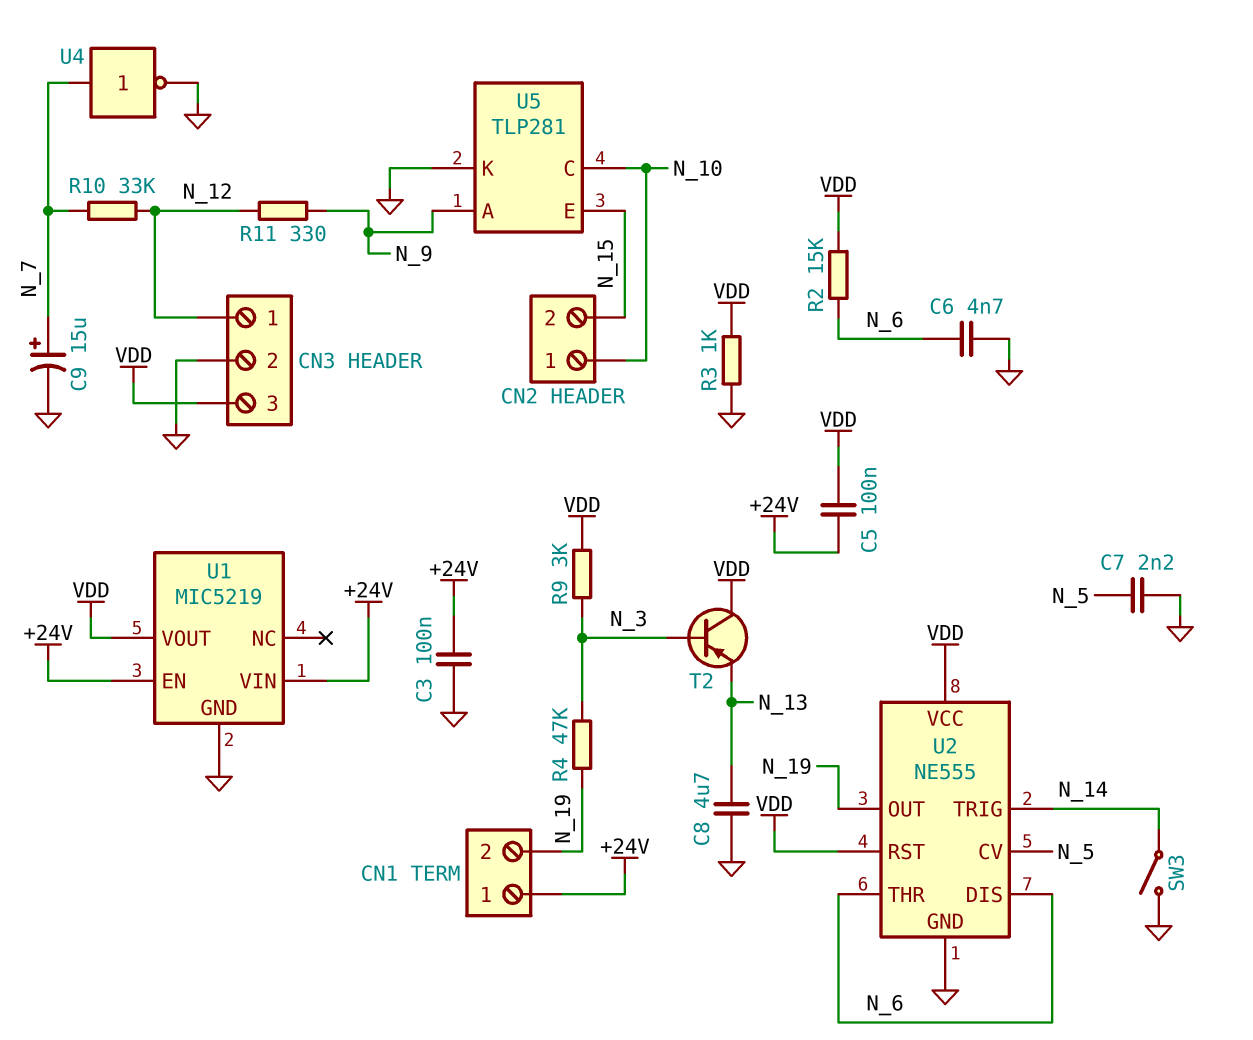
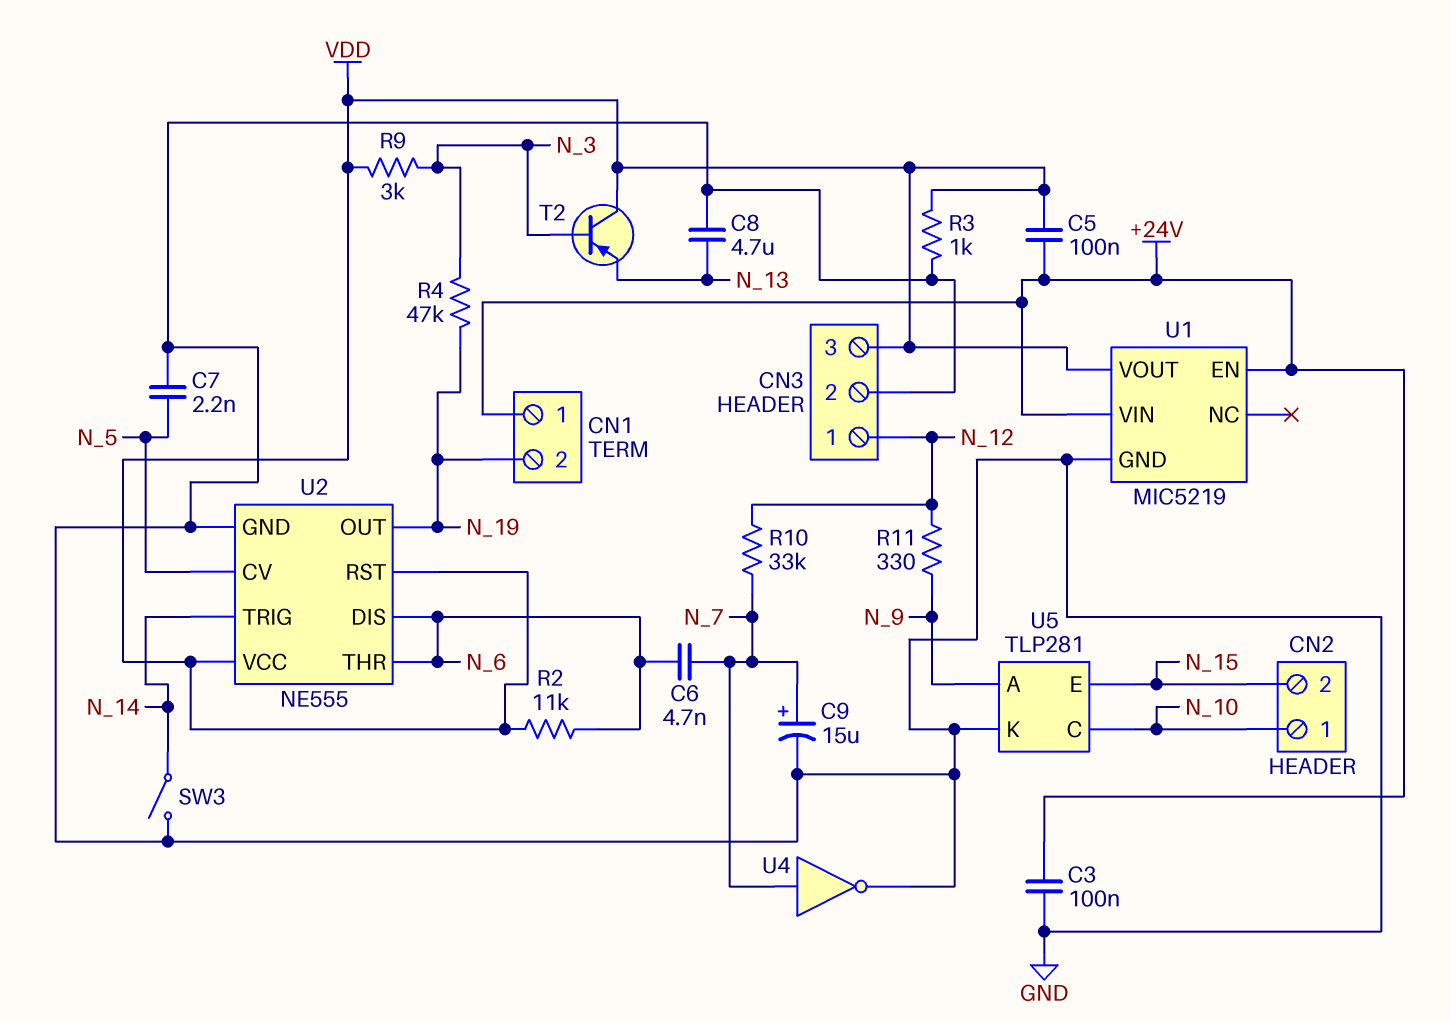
C6: 4.7nF (GND, N_6) -> 4.7nF (N_6, N_7)
R2: 15k (N_6, VDD) -> 11k (N_6, VDD)

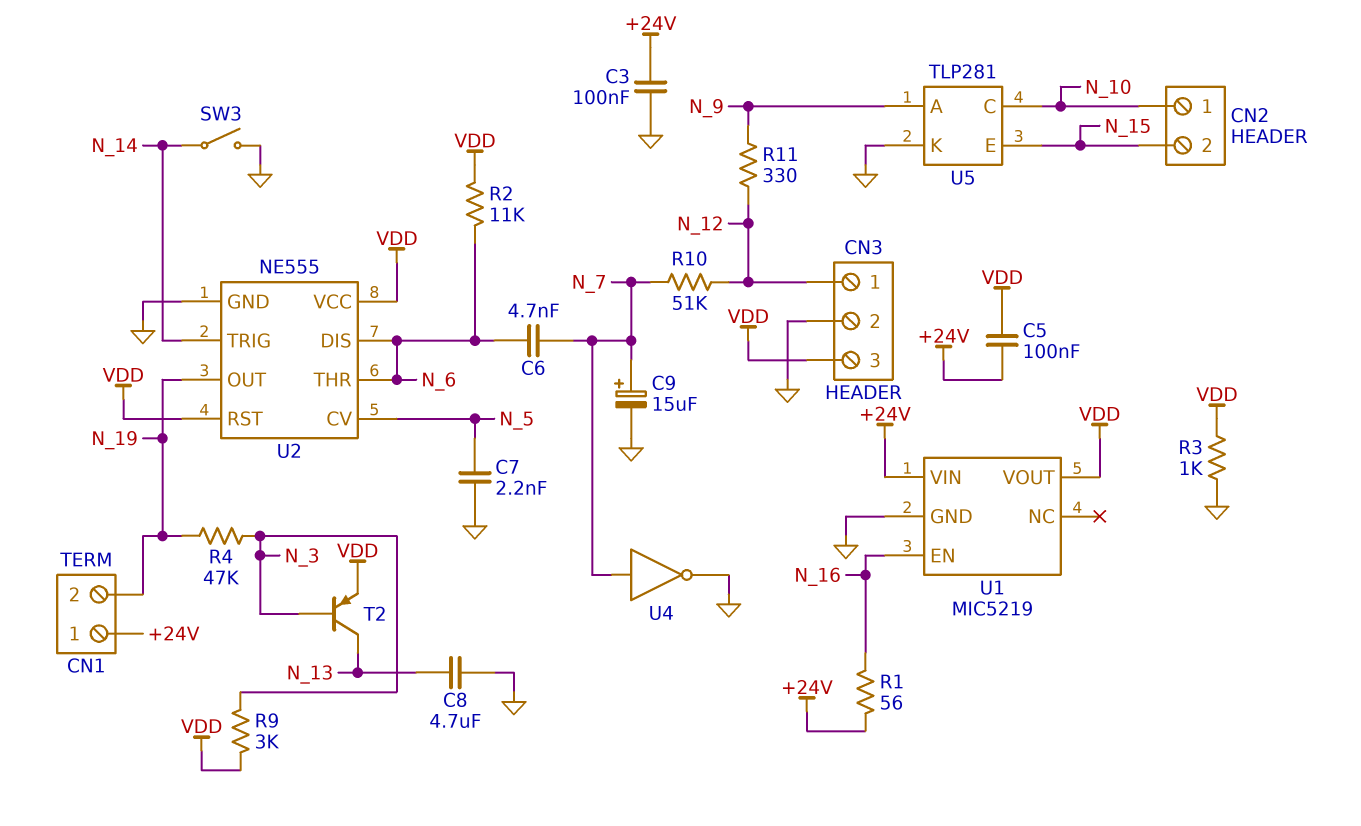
R1: none -> 56 (+24V, N_16)
R10: 33k (N_7, N_12) -> 51k (N_7, N_12)
T2: PNP (B N_3, C VDD, E N_13) -> PNP (B N_3, C N_13, E VDD)
U1 pin EN: +24V -> N_16

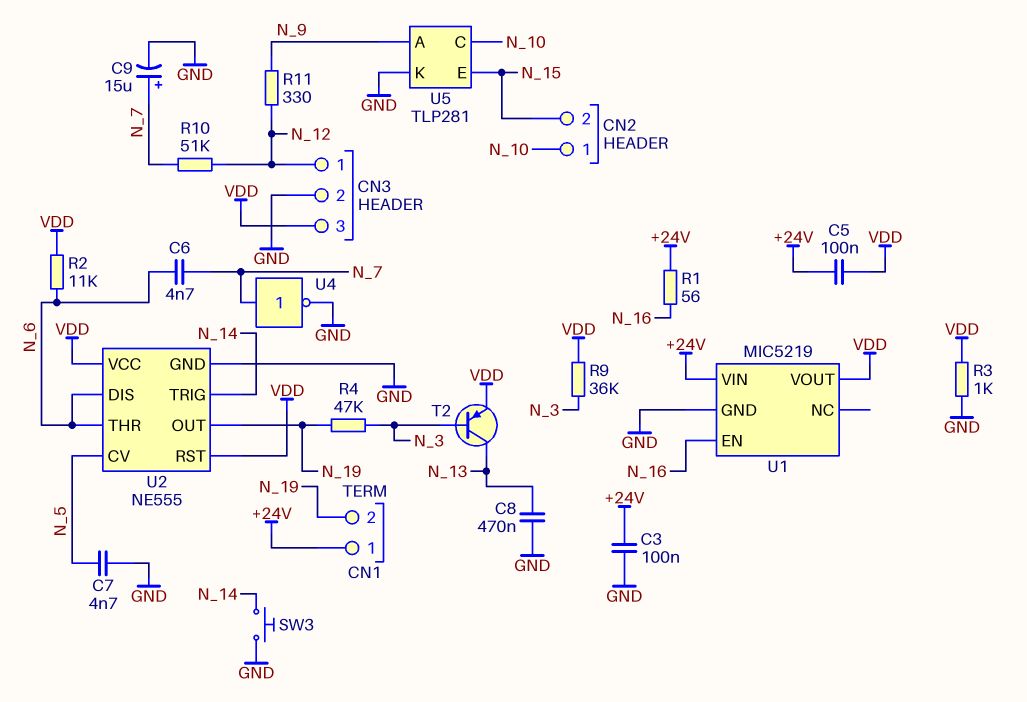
C7: 2.2nF (GND, N_5) -> 4.7nF (GND, N_5)
C8: 4.7uF (GND, N_13) -> 470nF (GND, N_13)
R9: 3k (N_3, VDD) -> 36k (N_3, VDD)
SW3: switch (GND, N_14) -> button (GND, N_14)

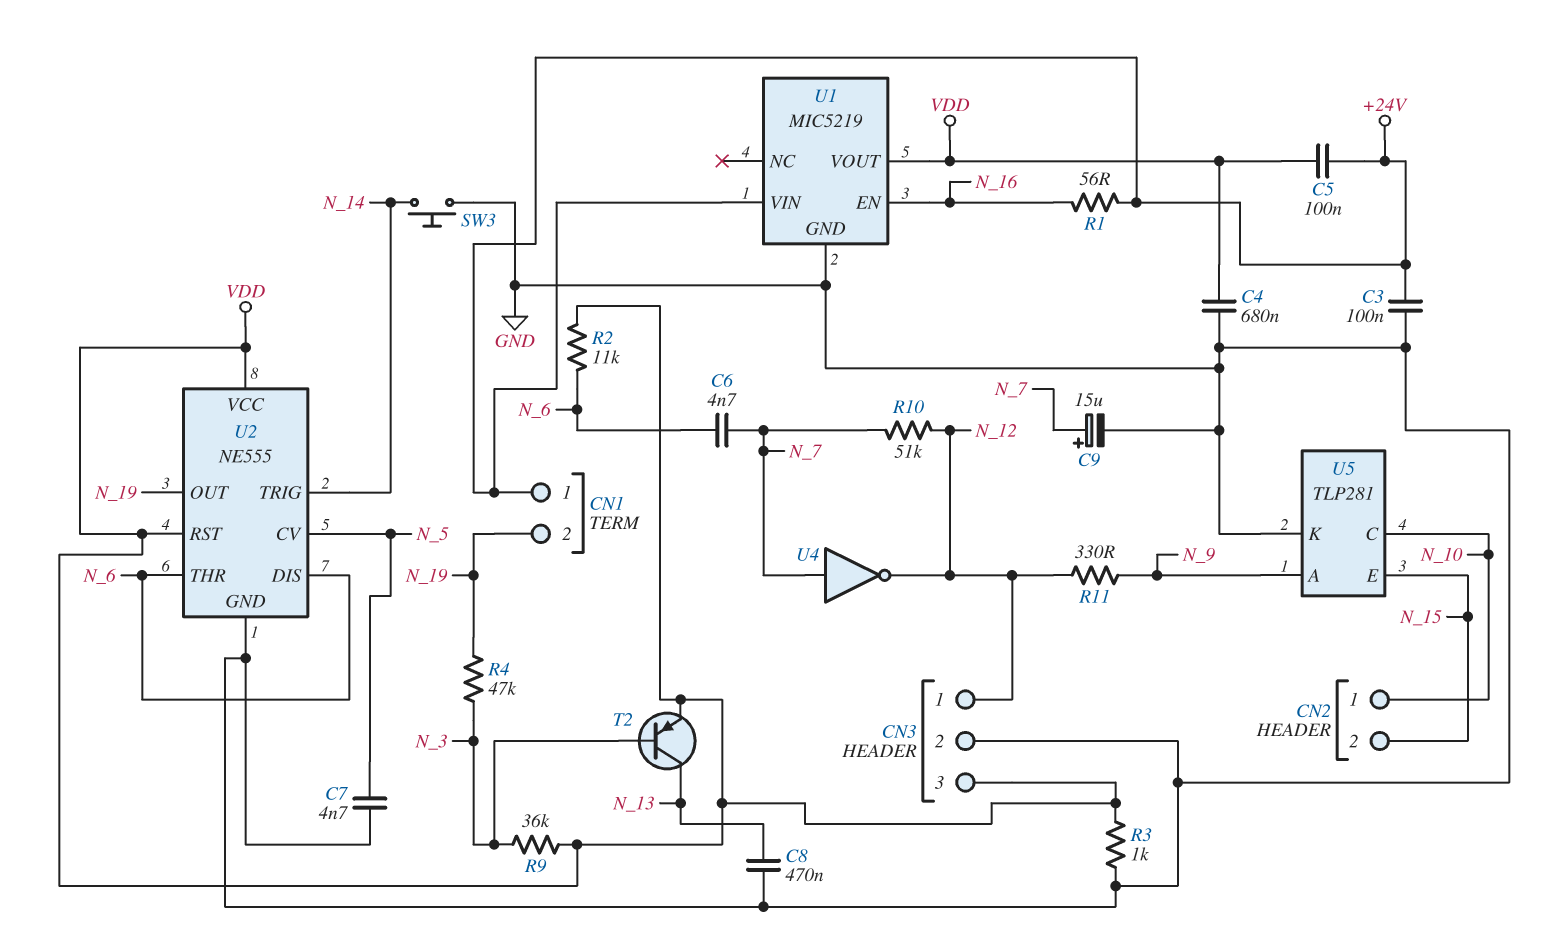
C4: none -> 680nF (GND, VDD)
U4: NOT (in N_7, out GND) -> NOT (in N_7, out N_12)

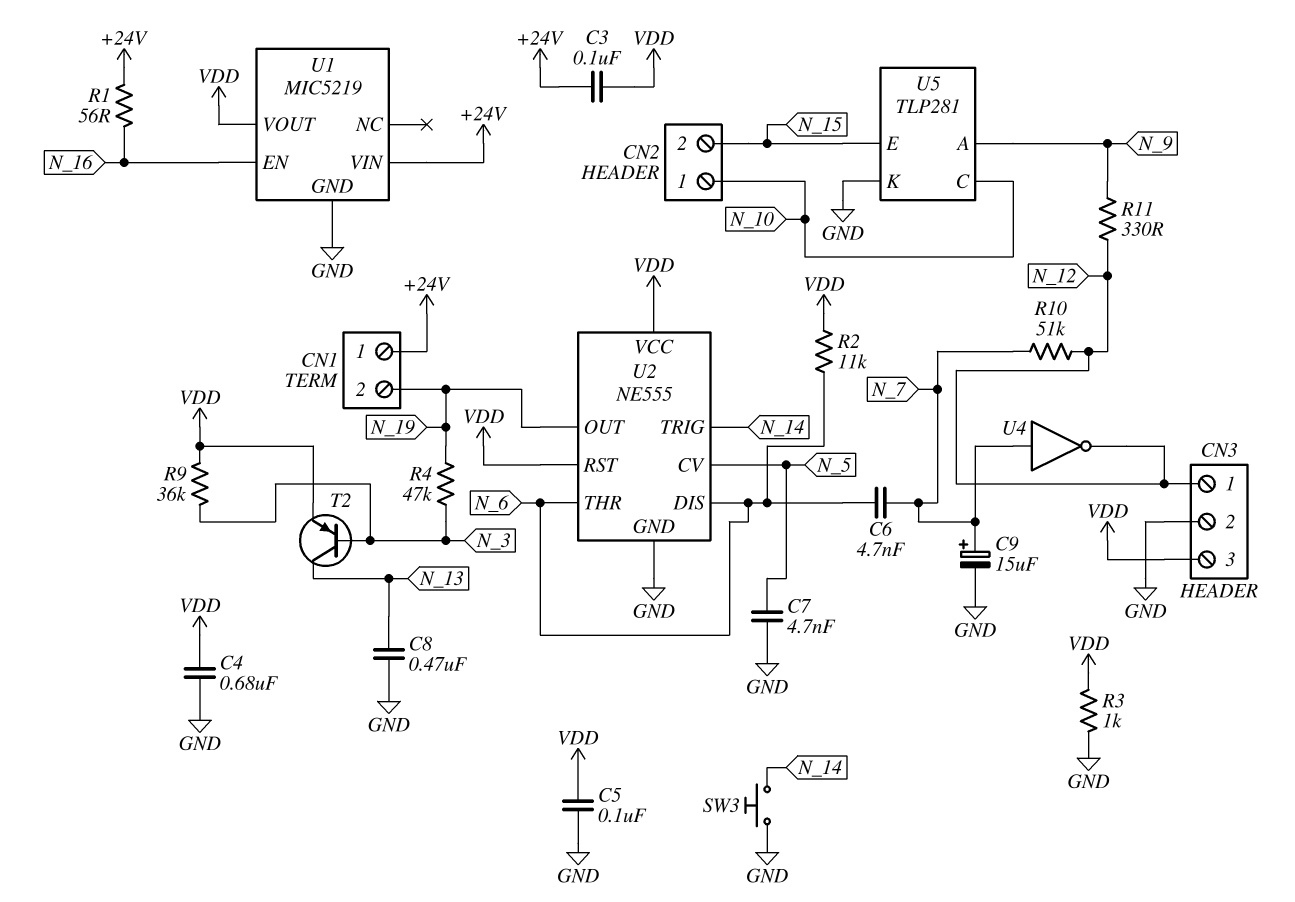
C3: 100nF (+24V, GND) -> 100nF (+24V, VDD)
C5: 100nF (+24V, VDD) -> 100nF (GND, VDD)

